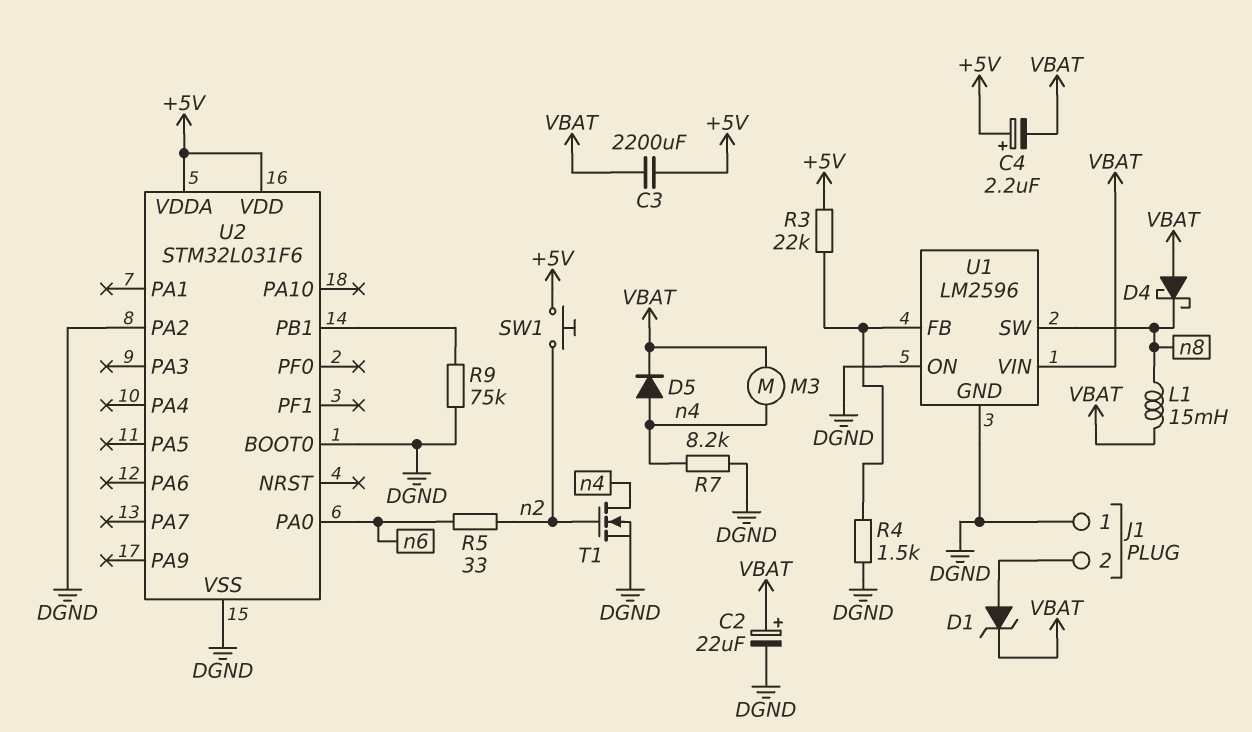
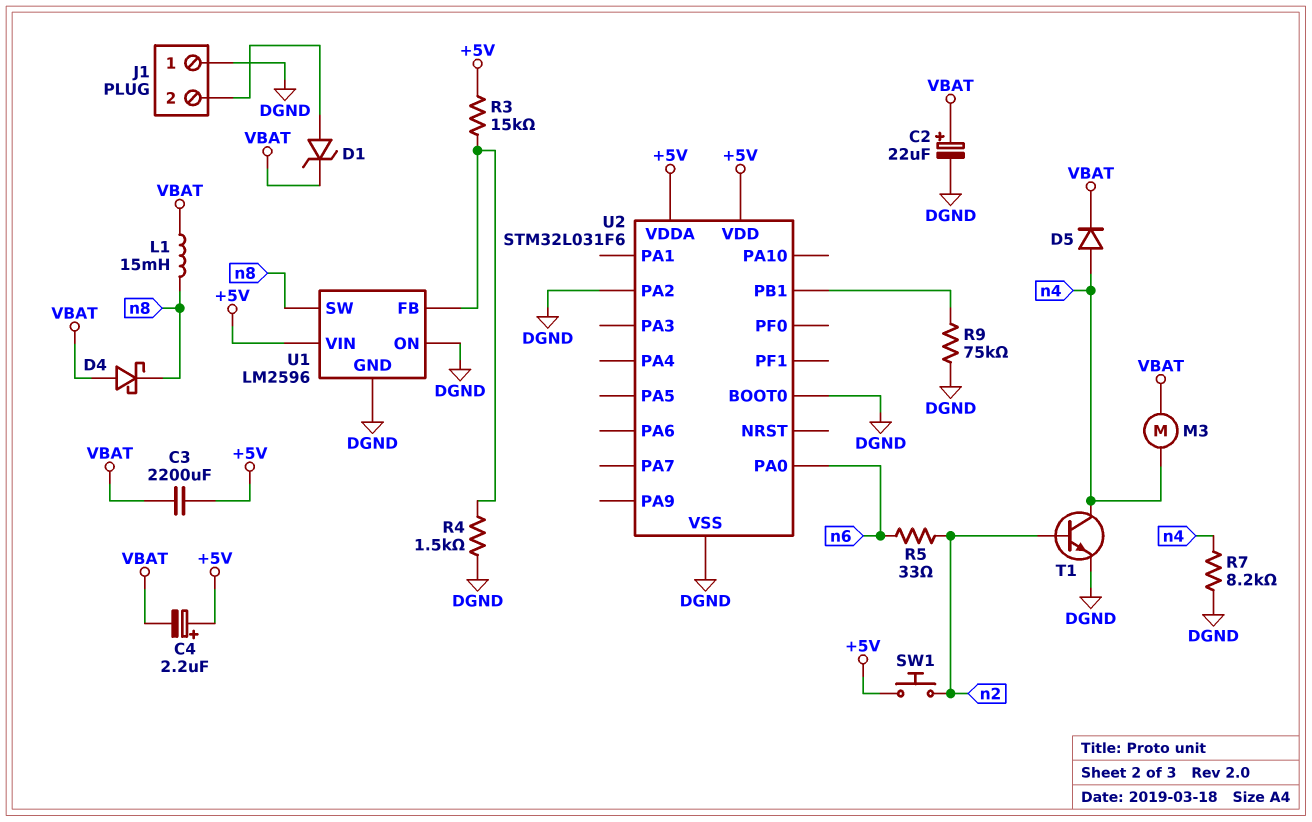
R3: 22k (+5V, U1/FB) -> 15k (+5V, U1/FB)
T1: NMOS (G n2, D n4, S DGND) -> NPN (B n2, C n4, E DGND)
U1 pin VIN: VBAT -> +5V

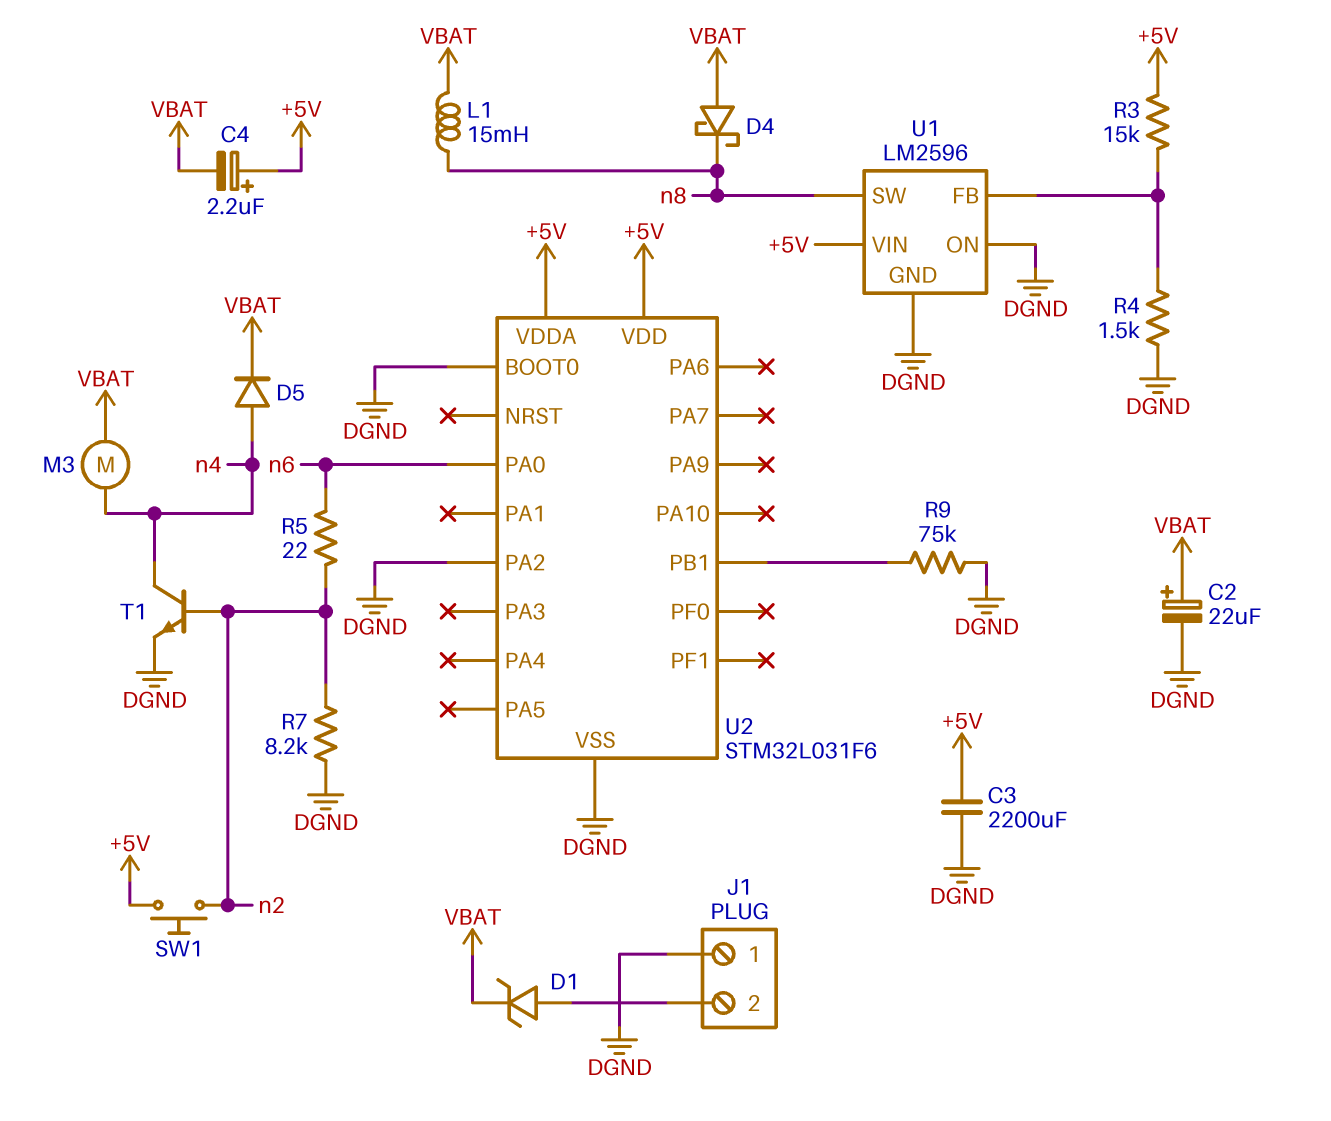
C3: 2200uF (+5V, VBAT) -> 2200uF (+5V, DGND)
R5: 33 (n2, n6) -> 22 (n2, n6)
R7: 8.2k (DGND, n4) -> 8.2k (DGND, n2)

